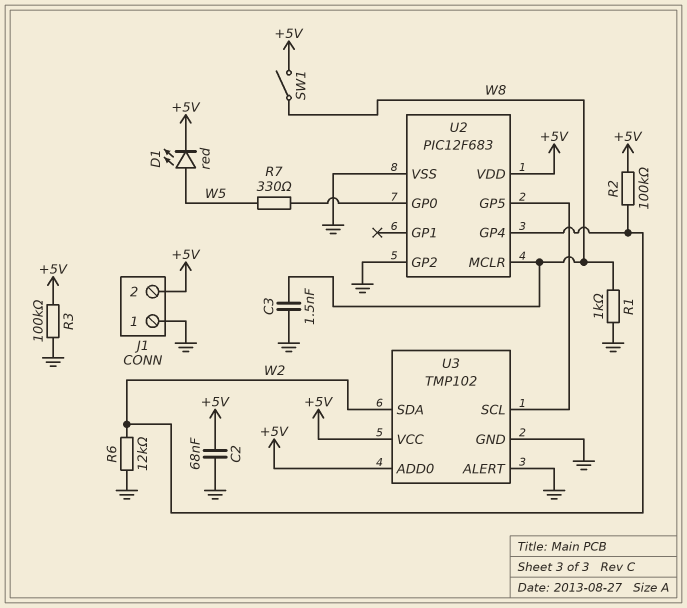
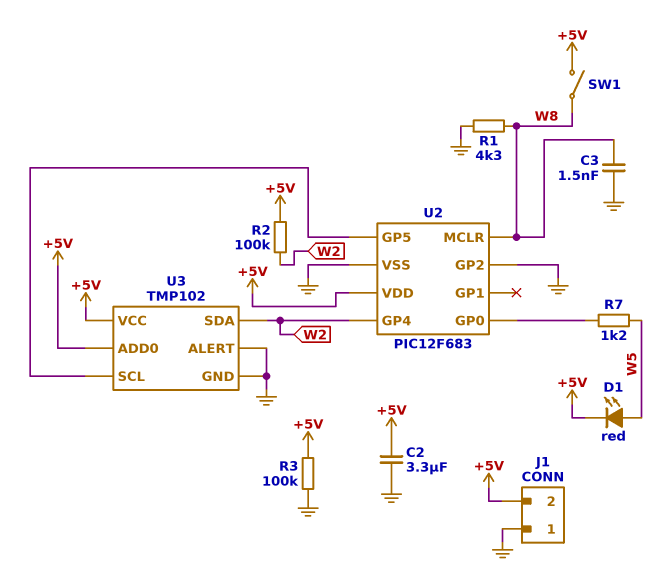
C2: 68nF (+5V, GND) -> 3.3uF (+5V, GND)
R1: 1k (GND, W8) -> 4.3k (GND, W8)
R6: 12k (GND, W2) -> none
R7: 330 (U2/GP0, W5) -> 1.2k (U2/GP0, W5)

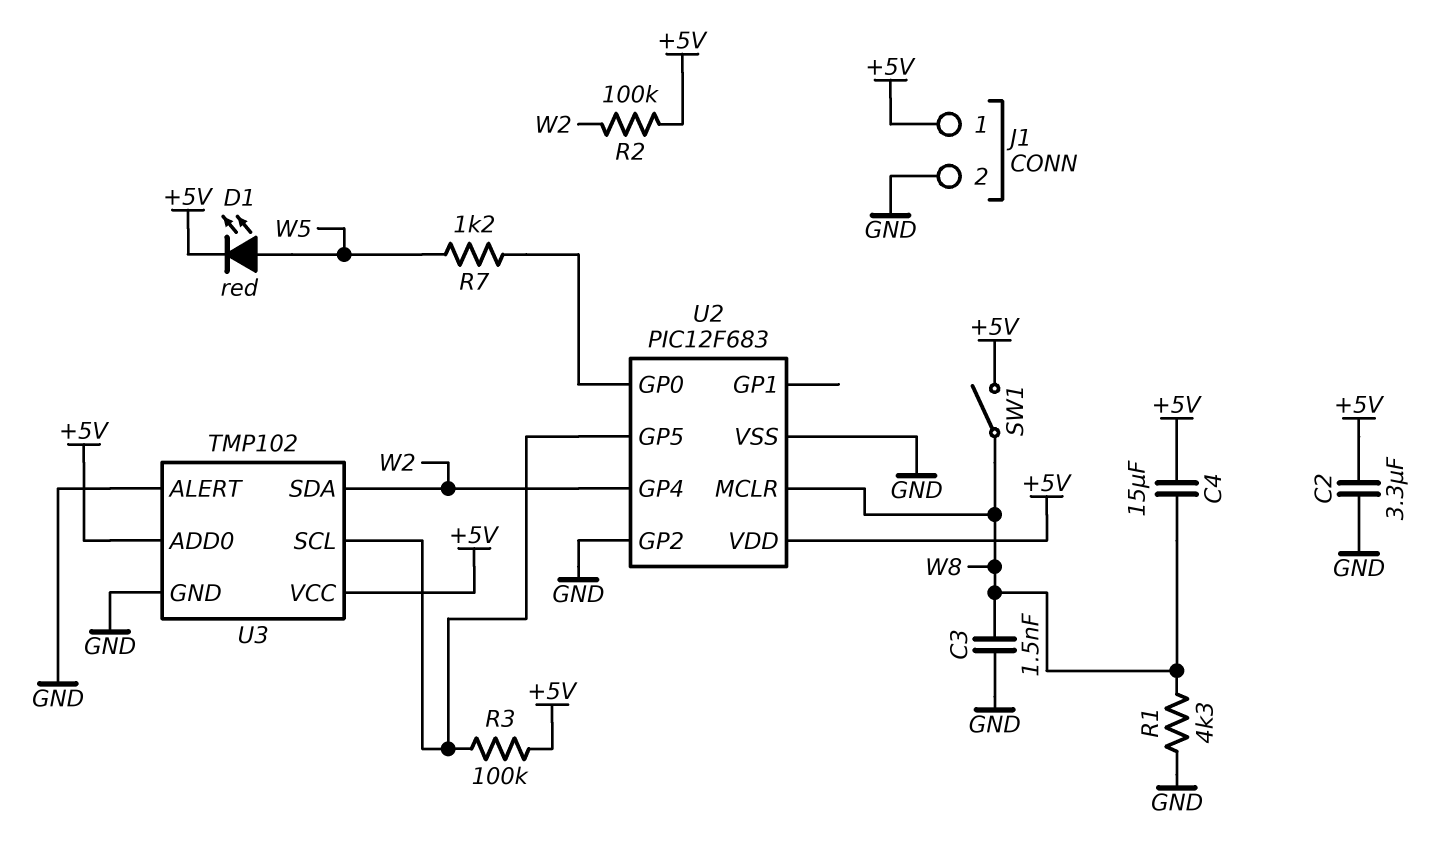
C4: none -> 15uF (+5V, W8)
J1 pin 1: GND -> +5V
J1 pin 2: +5V -> GND
R3: 100k (+5V, GND) -> 100k (+5V, U2/GP5)

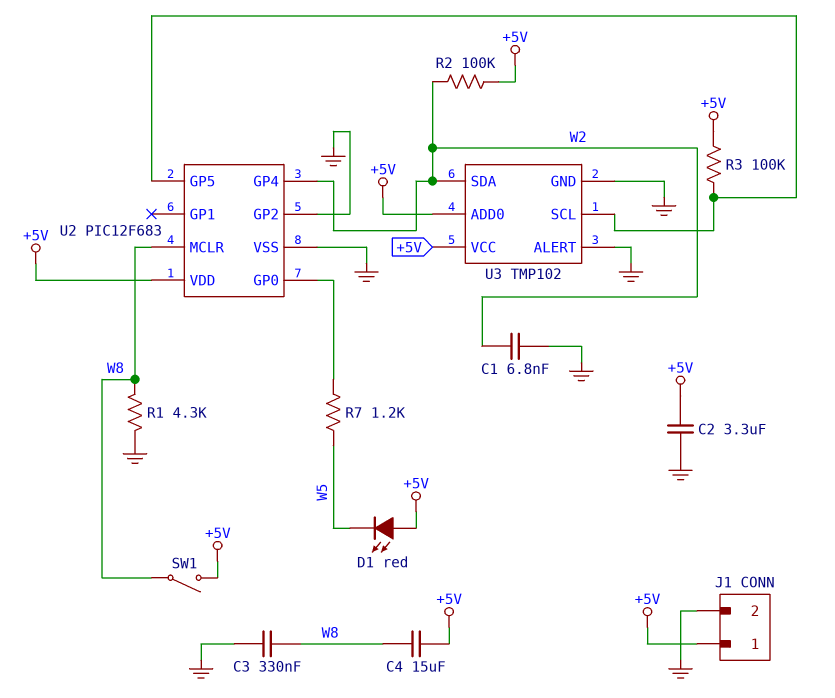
C1: none -> 6.8nF (GND, W2)
C3: 1.5nF (GND, W8) -> 330nF (GND, W8)
D1: LED red (A W5, K +5V) -> LED red (A +5V, K W5)

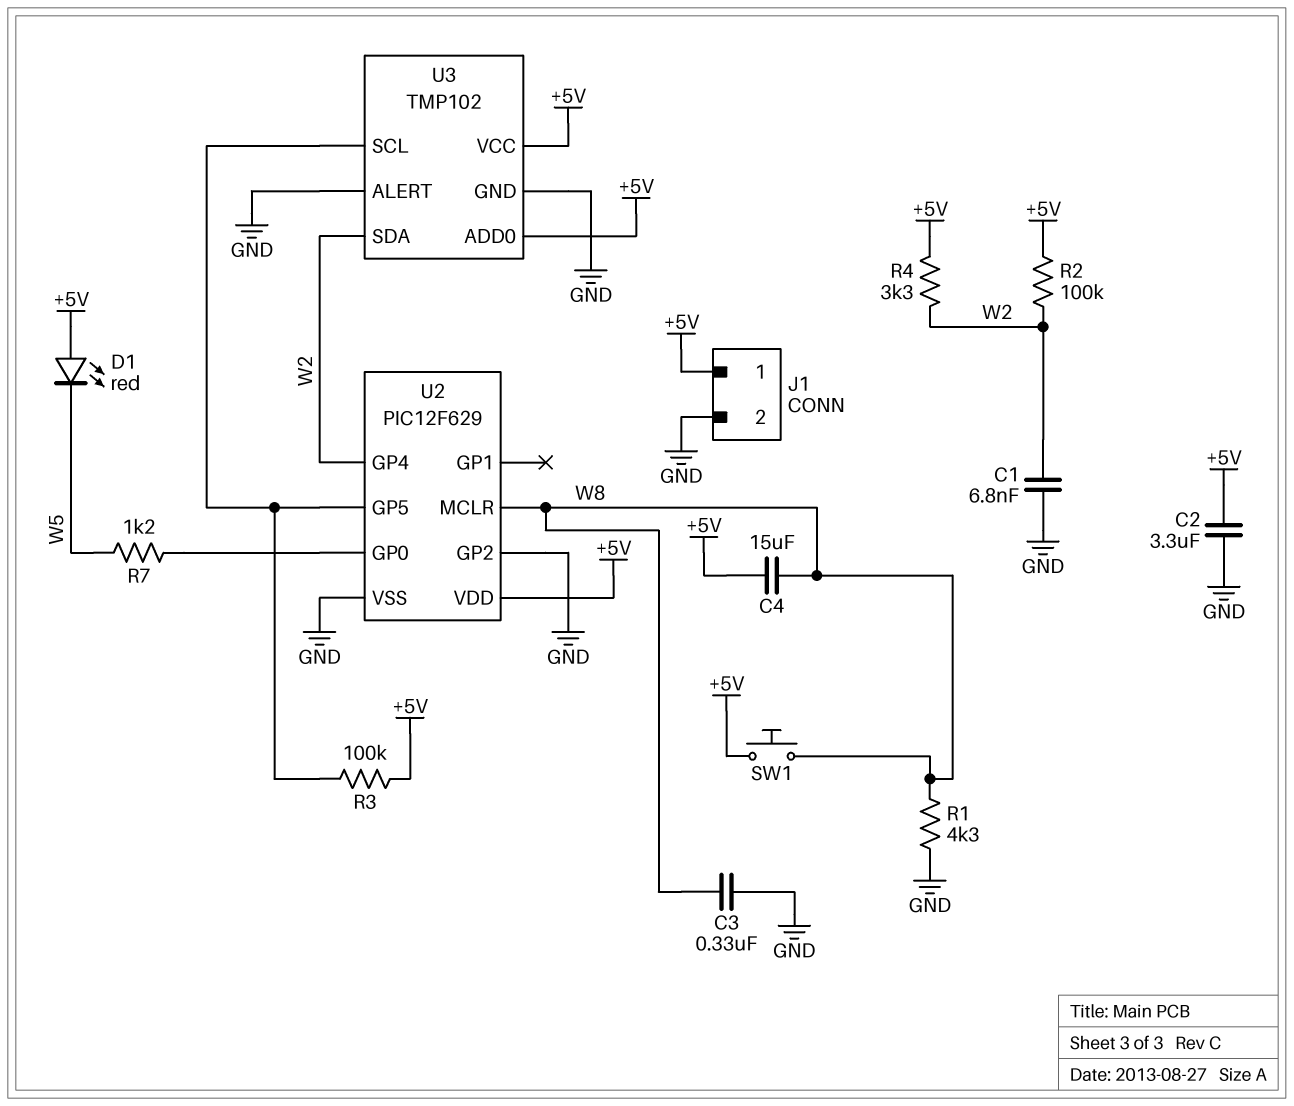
R4: none -> 3.3k (+5V, W2)
SW1: switch (+5V, W8) -> button (+5V, W8)
U2: PIC12F683 -> PIC12F629

